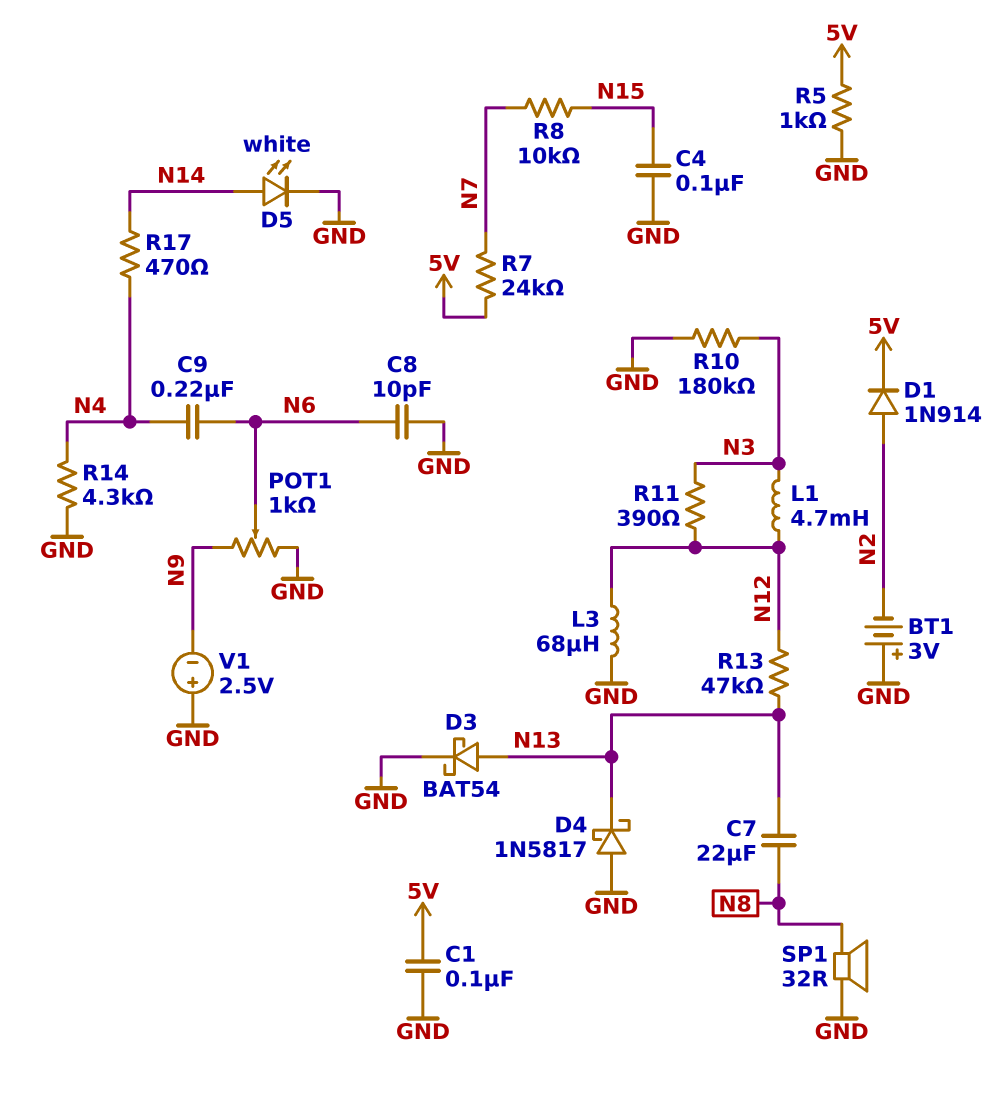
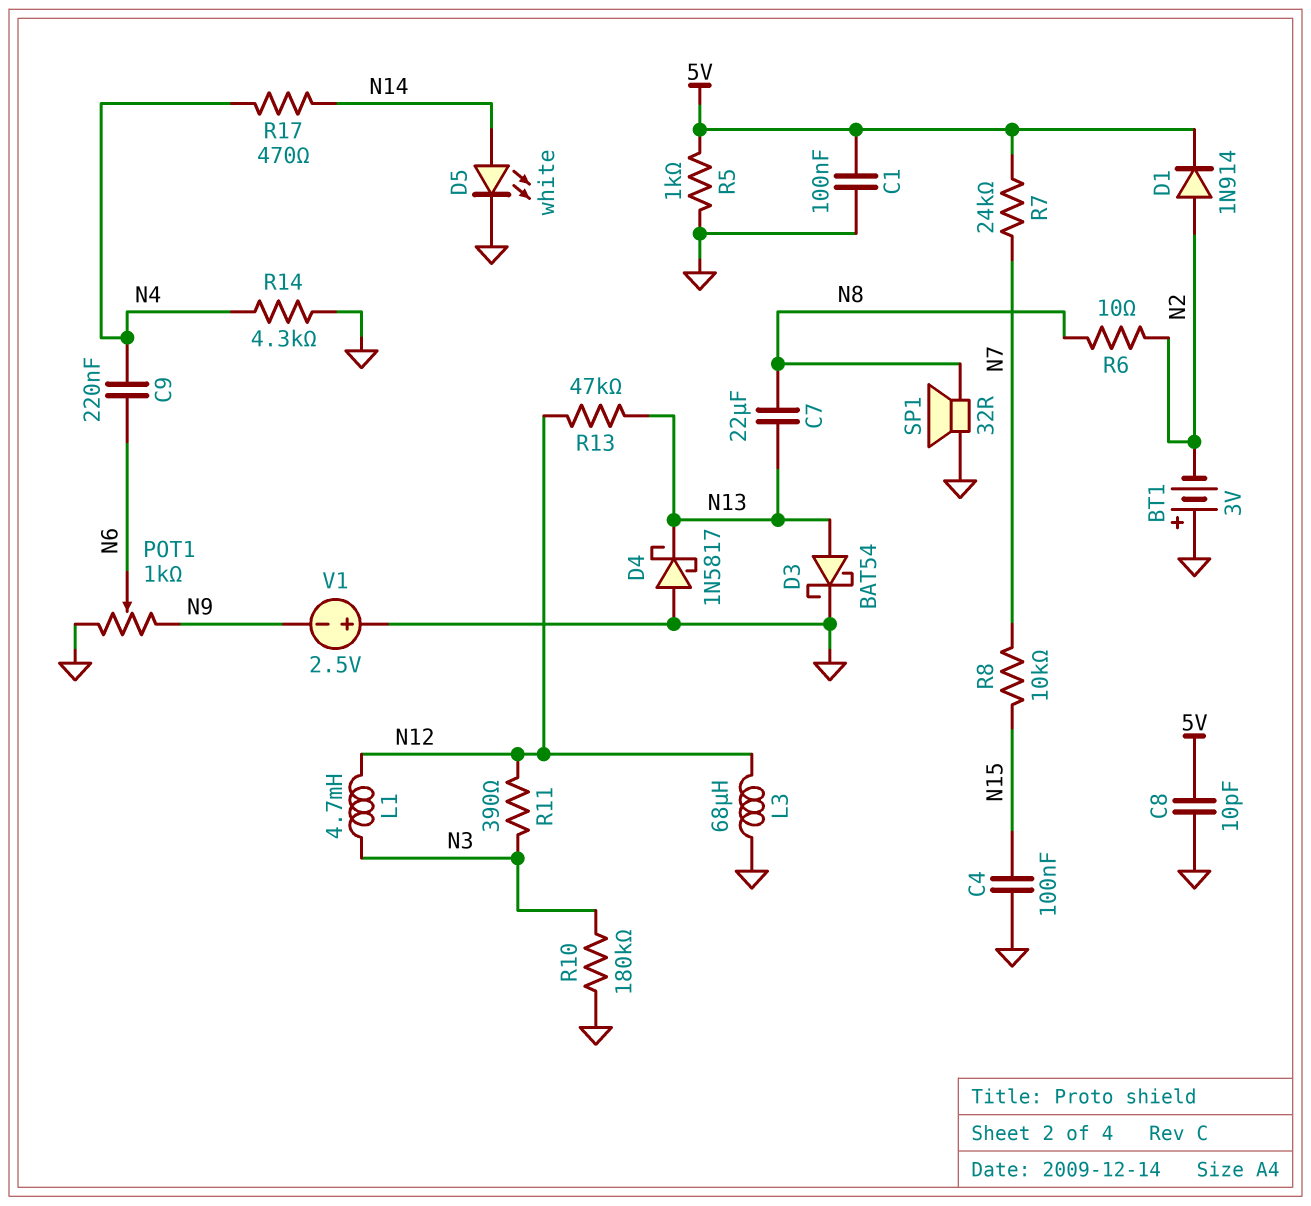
C8: 10pF (GND, N6) -> 10pF (5V, GND)
R6: none -> 10 (N2, N8)

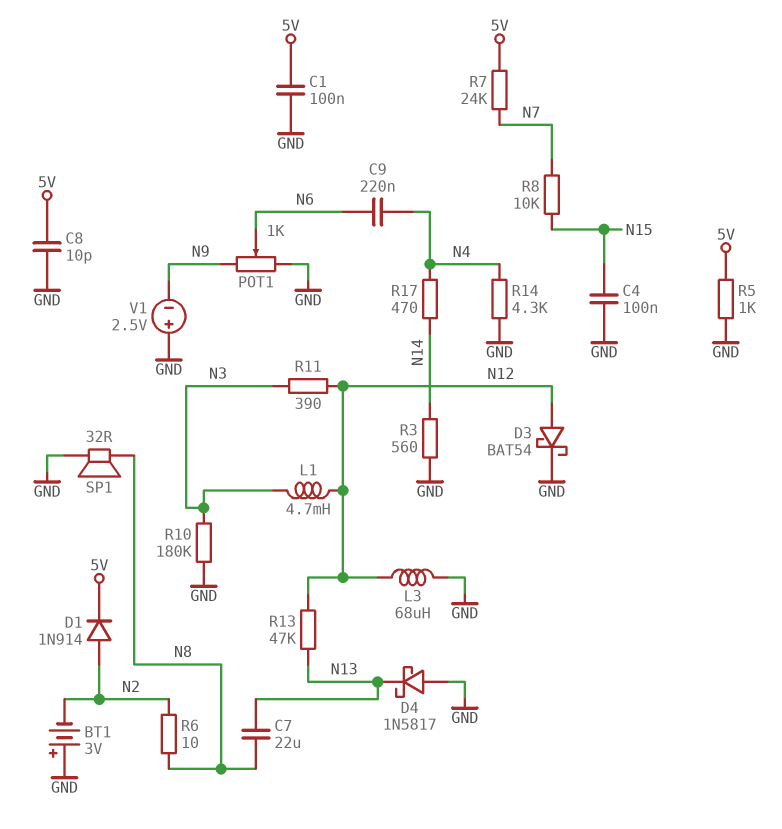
D3: schottky BAT54 (A N13, K GND) -> schottky BAT54 (A N12, K GND)
D5: LED white (A N14, K GND) -> none
R3: none -> 560 (GND, N14)

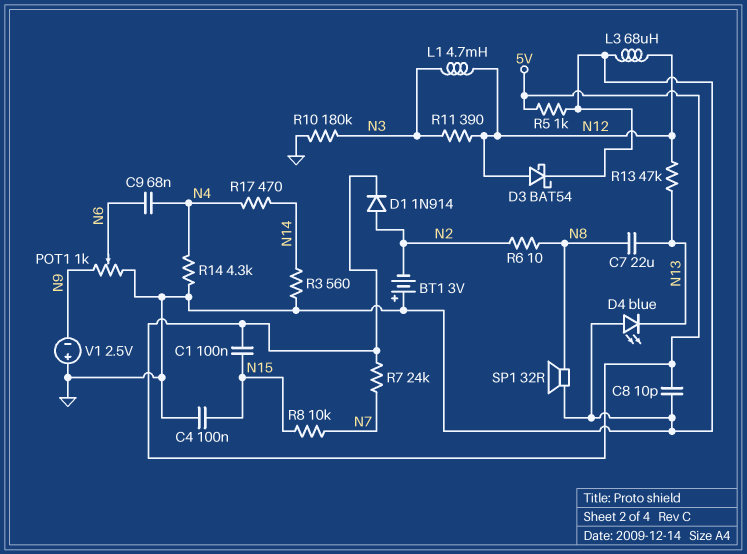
C1: 100nF (5V, GND) -> 100nF (5V, N15)
C9: 220nF (N4, N6) -> 68nF (N4, N6)
D4: schottky 1N5817 (A GND, K N13) -> LED blue (A GND, K N13)

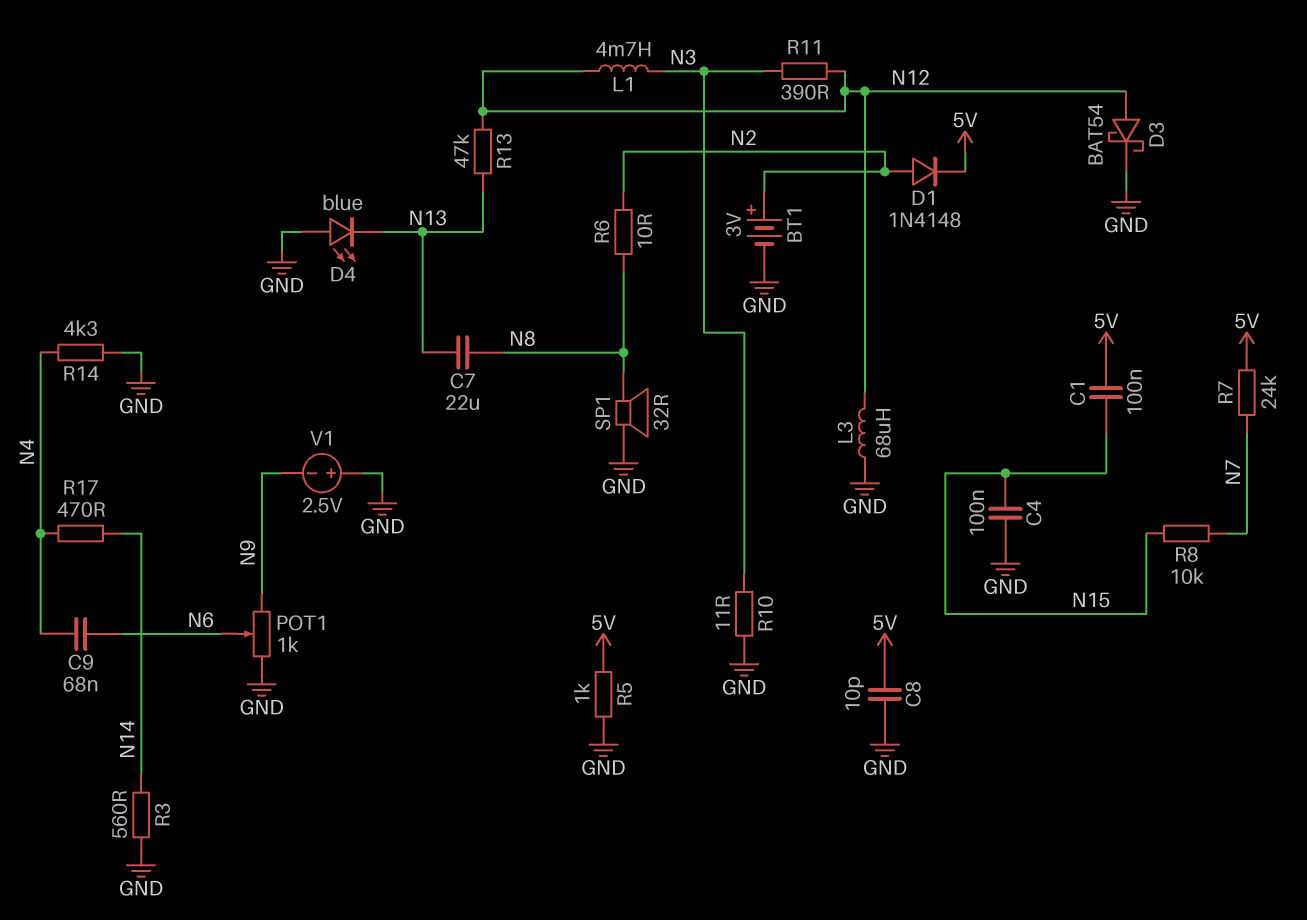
BT1: 3V (plus GND, minus N2) -> 3V (plus N2, minus GND)
D1: diode 1N914 (A N2, K 5V) -> diode 1N4148 (A N2, K 5V)
R10: 180k (GND, N3) -> 11 (GND, N3)

